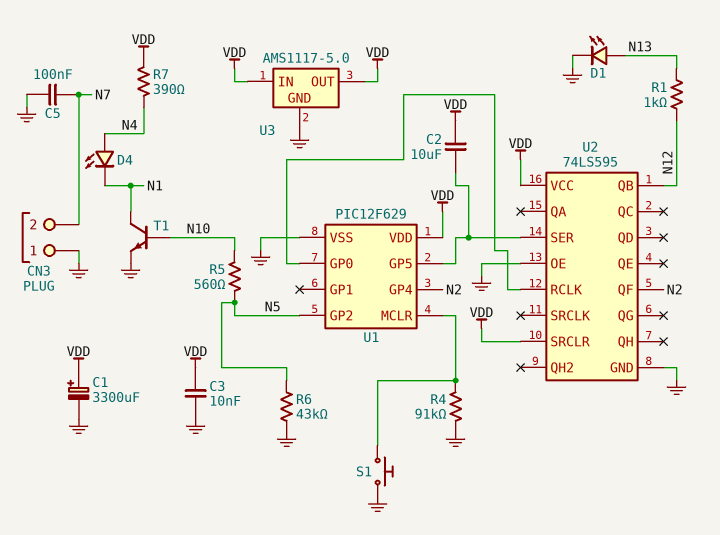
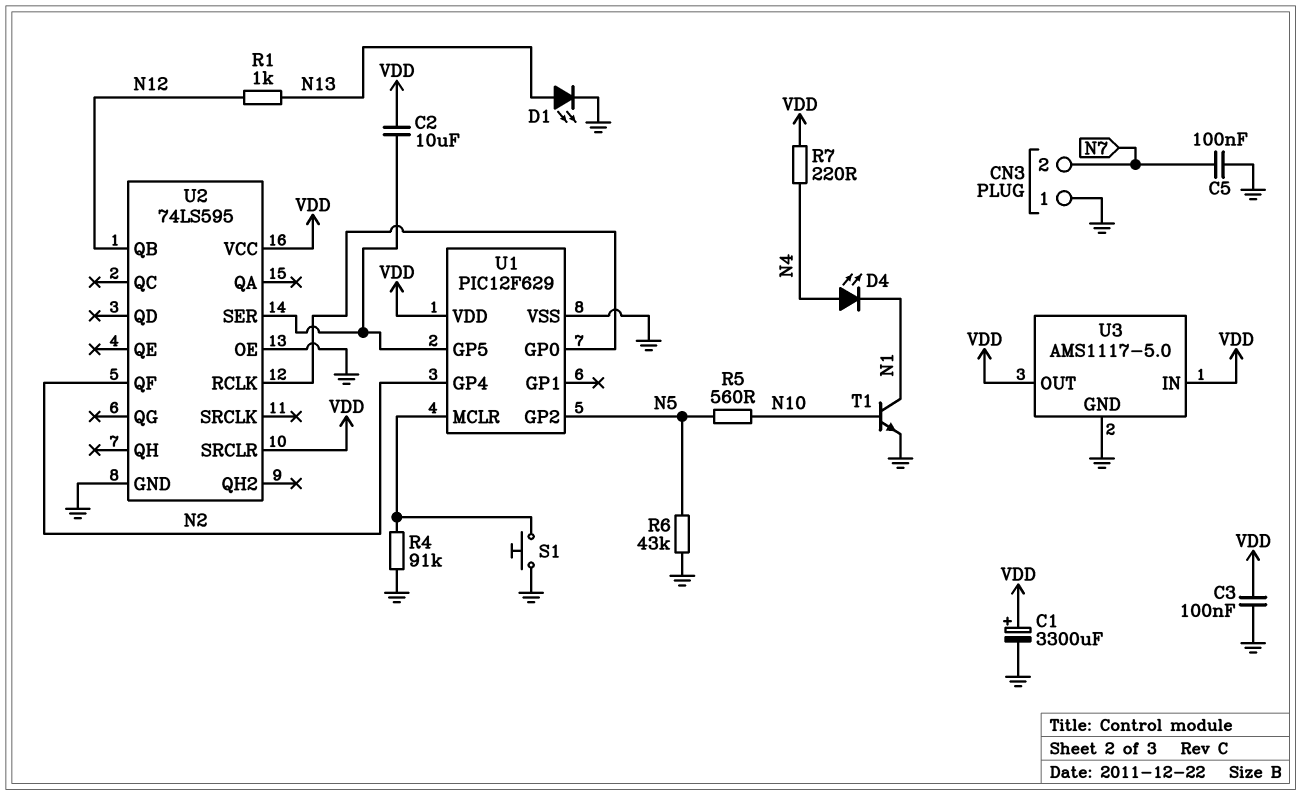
C3: 10nF (GND, VDD) -> 100nF (GND, VDD)
R7: 390 (N4, VDD) -> 220 (N4, VDD)

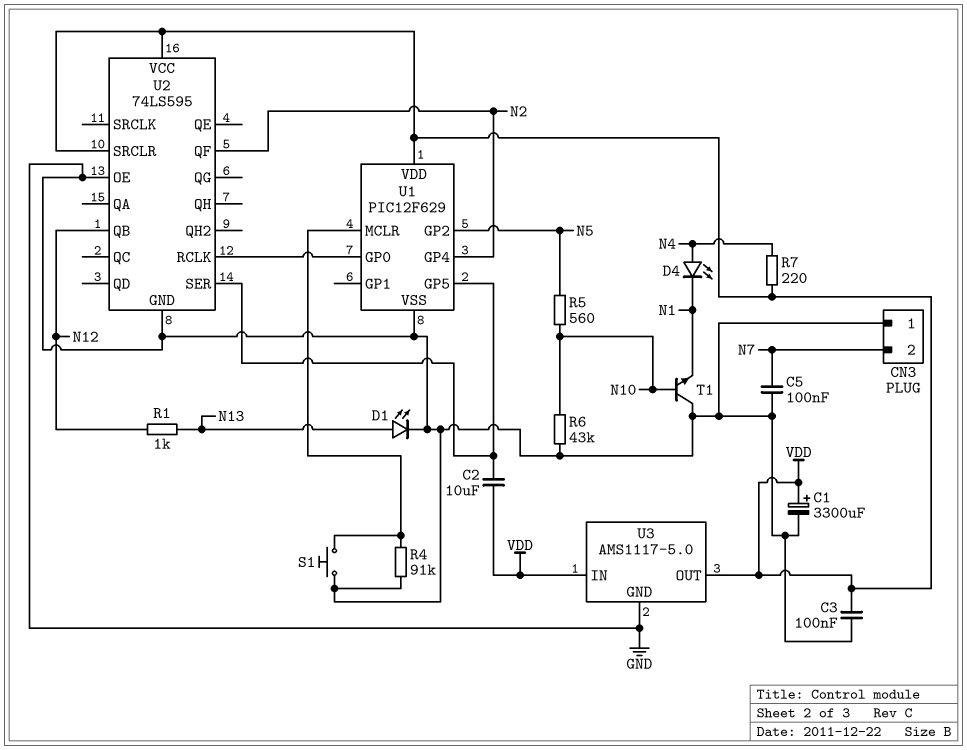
R6: 43k (GND, N5) -> 43k (GND, N10)
T1: NPN (B N10, C N1, E GND) -> NPN (B N10, C GND, E N1)

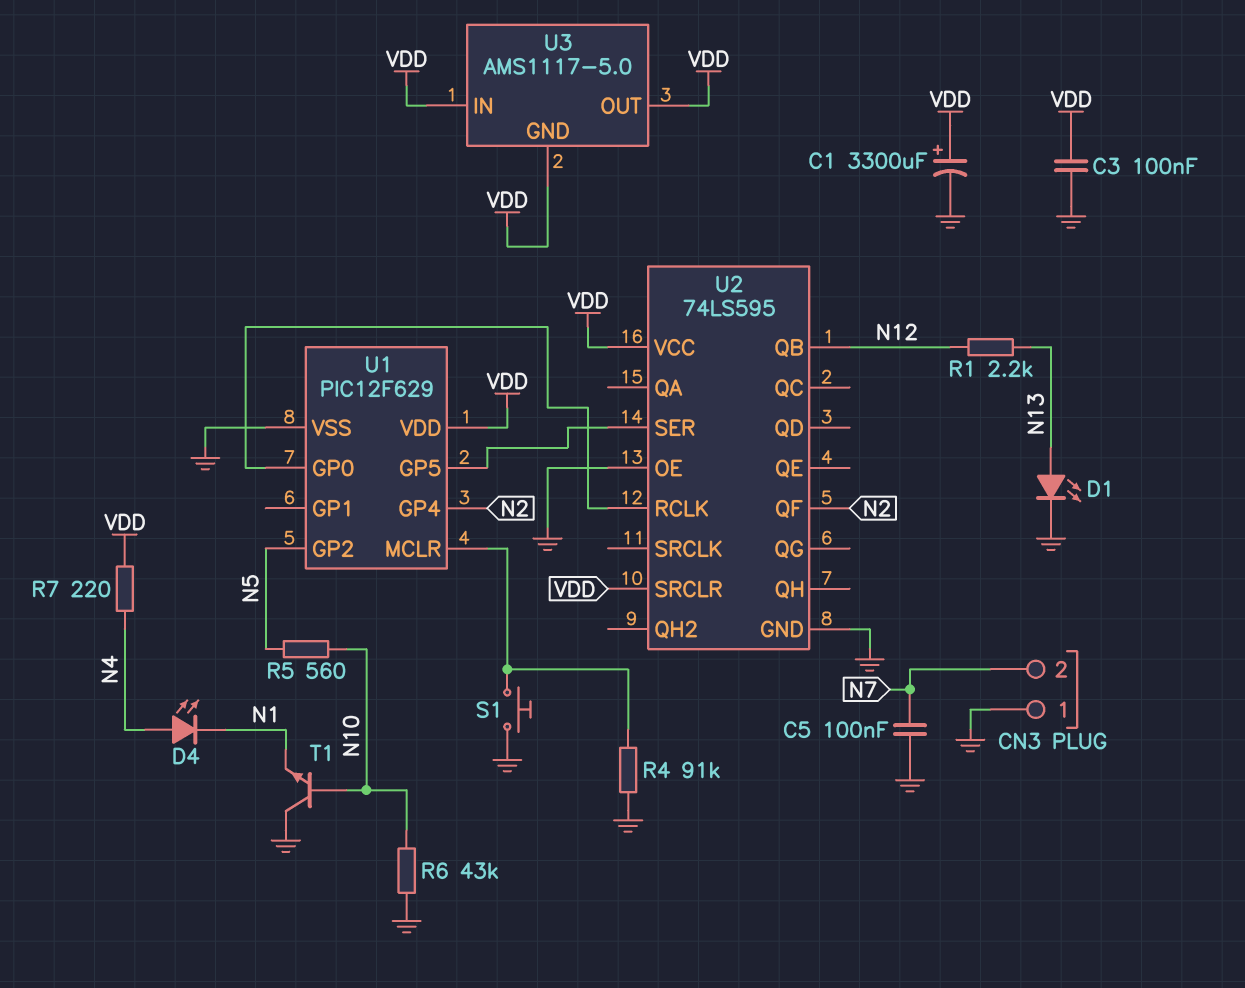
C2: 10uF (U1/GP5, VDD) -> none
R1: 1k (N12, N13) -> 2.2k (N12, N13)
U3 pin GND: GND -> VDD

